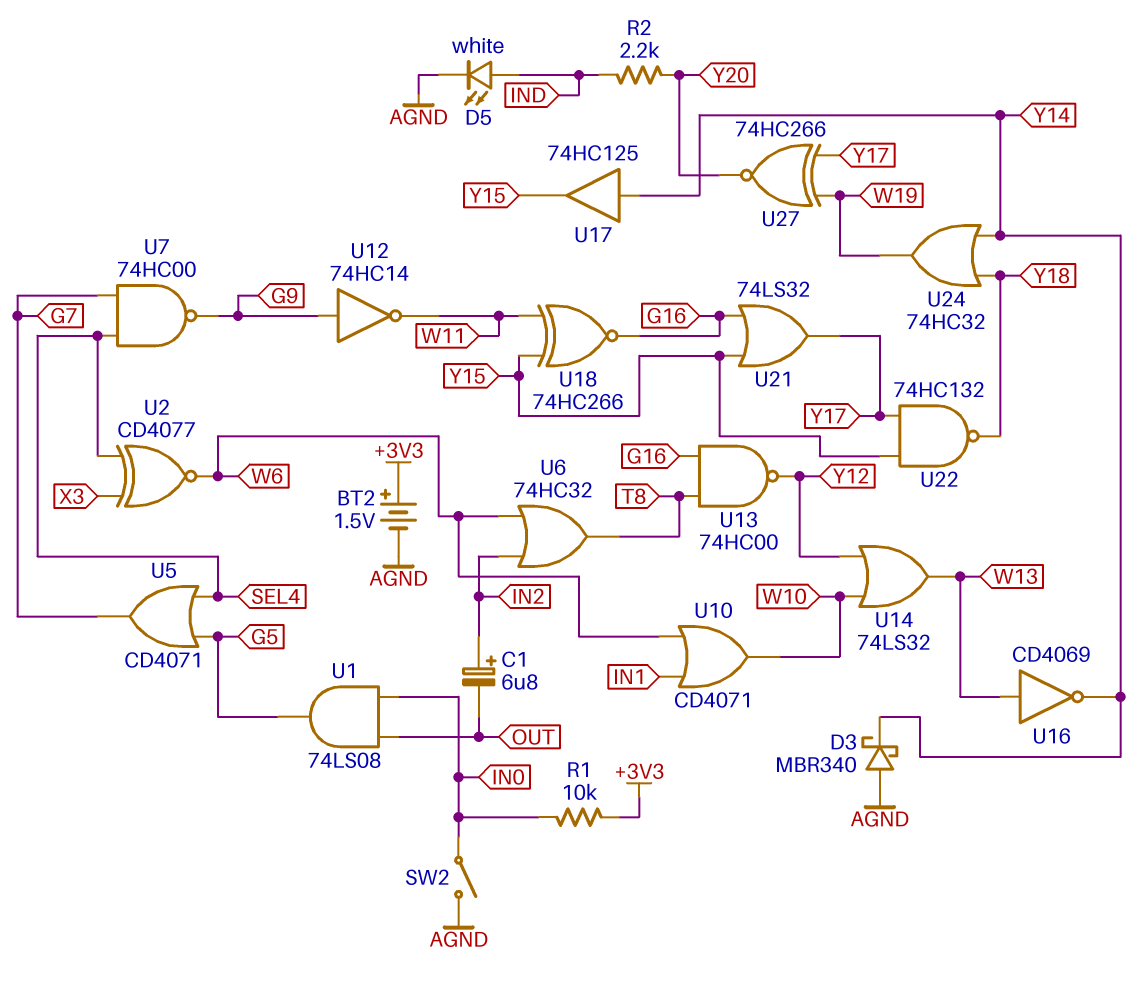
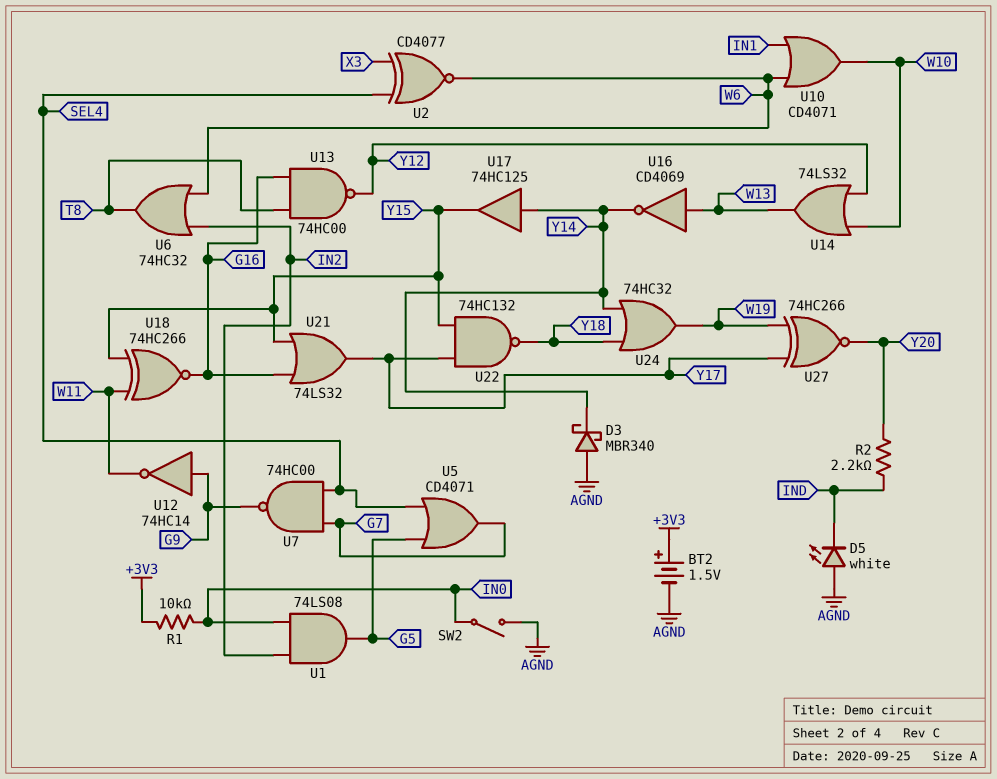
C1: 6.8uF (plus IN2, minus OUT) -> none
D5: LED white (A IND, K AGND) -> LED white (A AGND, K IND)
U1: AND 74LS08 (in IN0, in OUT, out G5) -> AND 74LS08 (in IN0, in IN2, out G5)

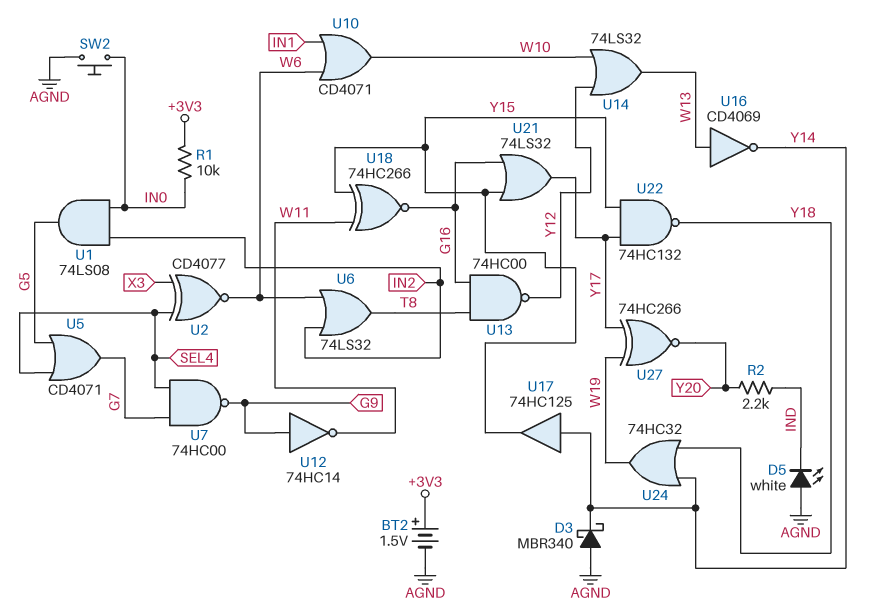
SW2: switch (AGND, IN0) -> button (AGND, IN0)
U6: OR 74HC32 (in IN2, in W6, out T8) -> OR 74LS32 (in IN2, in W6, out T8)

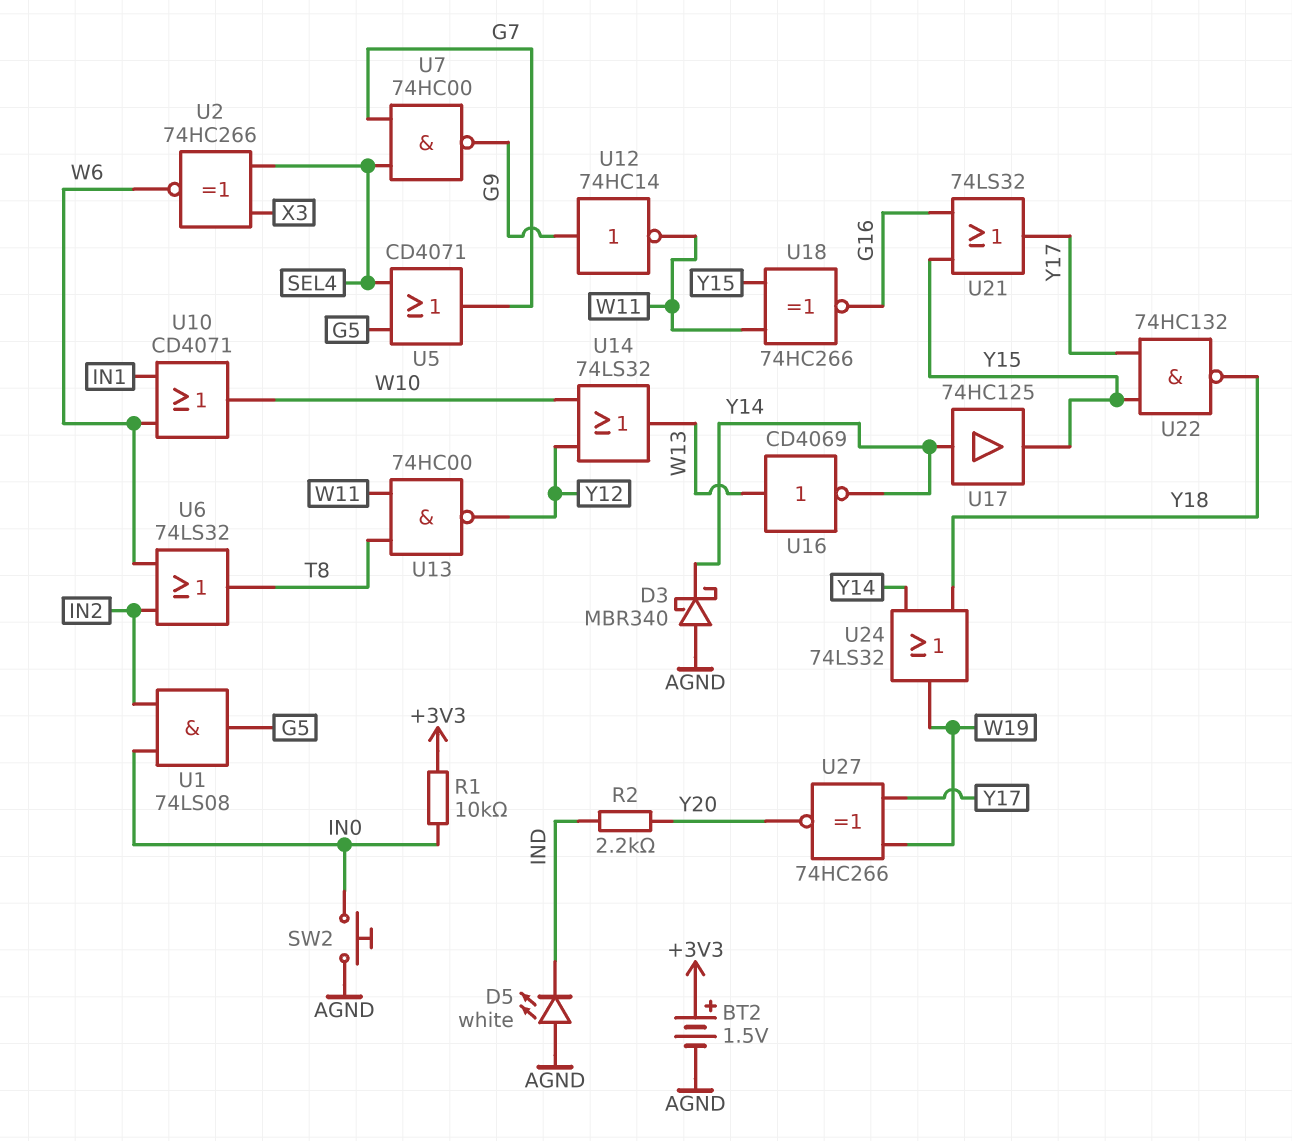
U2: XNOR CD4077 (in SEL4, in X3, out W6) -> XNOR 74HC266 (in SEL4, in X3, out W6)
U13: NAND 74HC00 (in G16, in T8, out Y12) -> NAND 74HC00 (in T8, in W11, out Y12)
U24: OR 74HC32 (in Y14, in Y18, out W19) -> OR 74LS32 (in Y14, in Y18, out W19)

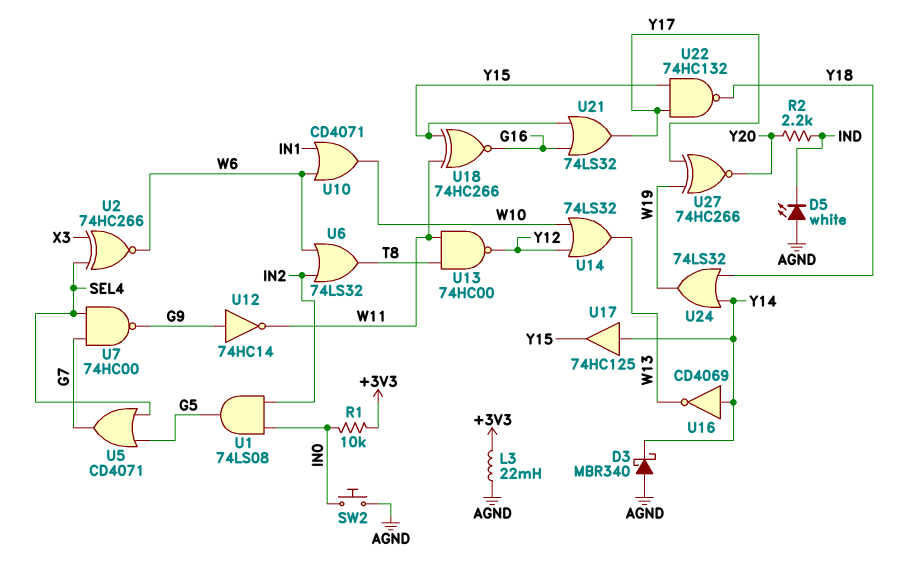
BT2: 1.5V (plus +3V3, minus AGND) -> none
L3: none -> 22mH (+3V3, AGND)
U16: NOT CD4069 (in W13, out Y14) -> NOT CD4069 (in Y14, out W13)

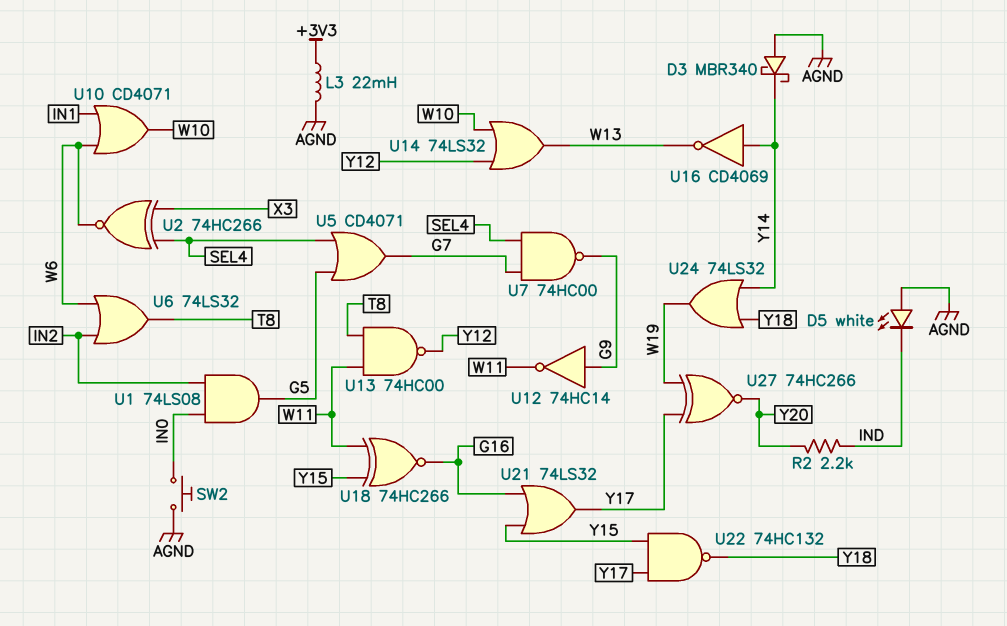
R1: 10k (+3V3, IN0) -> none
U17: buffer 74HC125 (in Y14, out Y15) -> none

